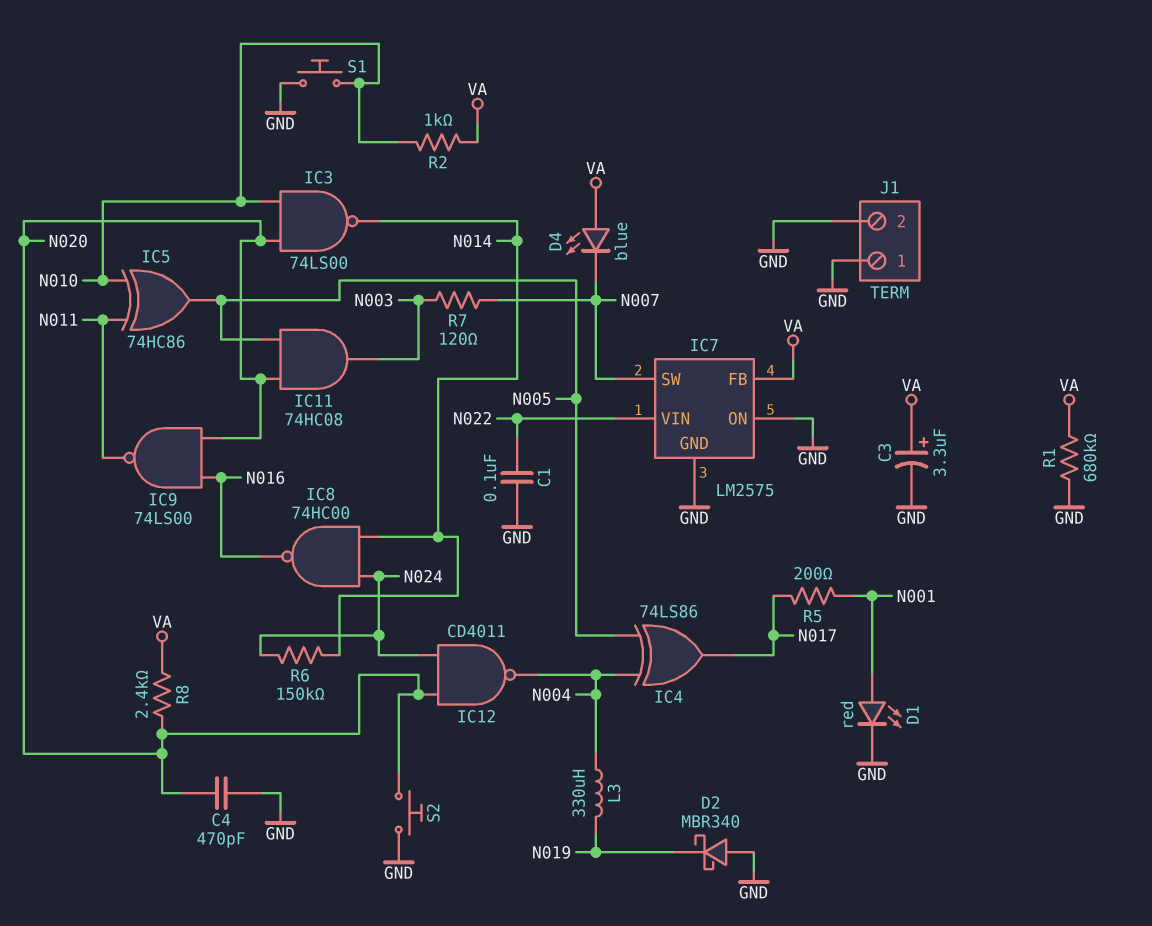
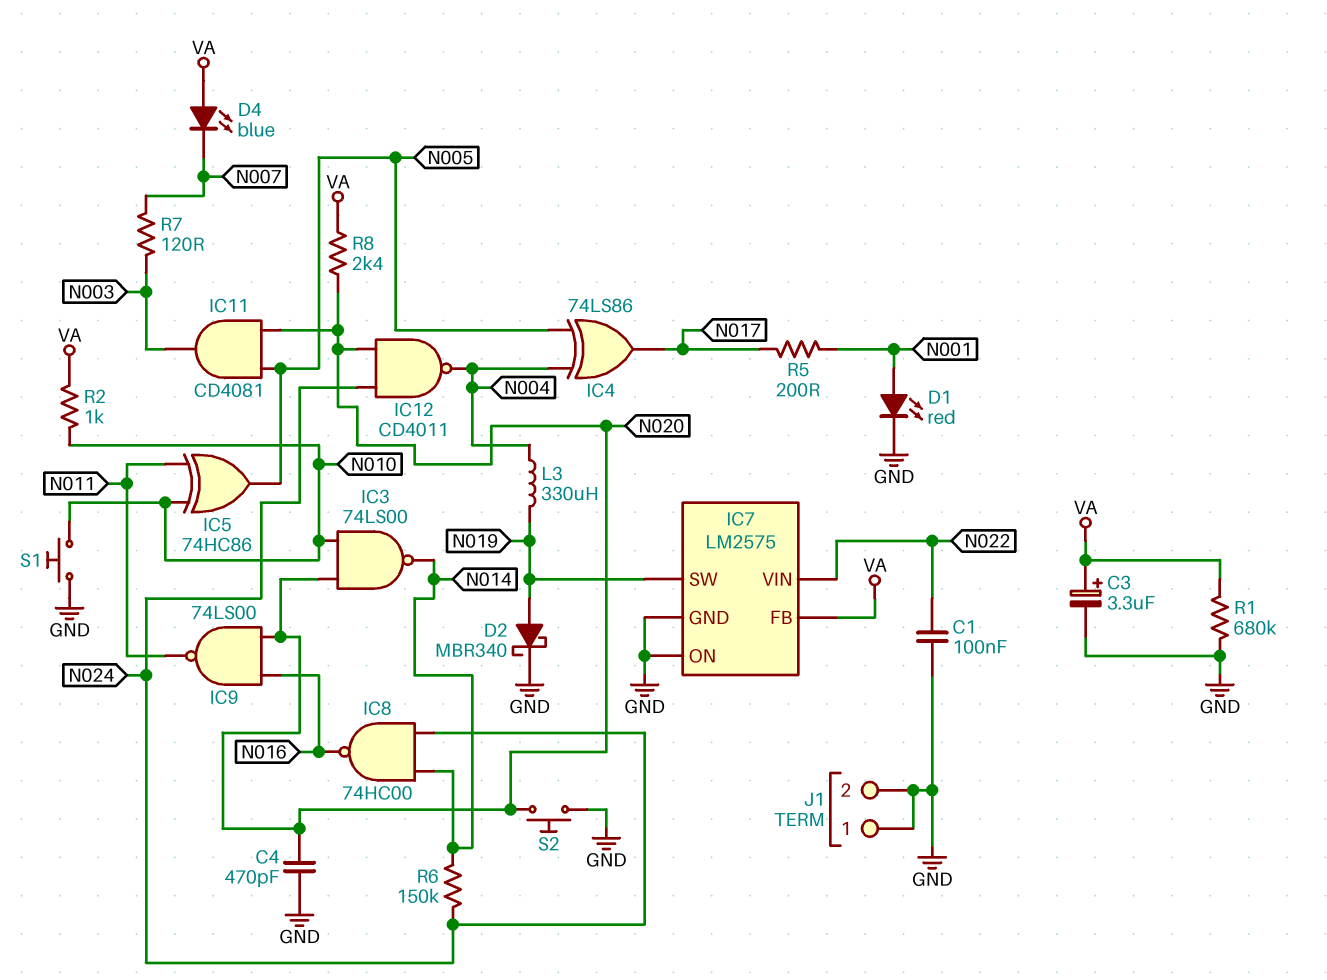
D2: schottky MBR340 (A GND, K N019) -> schottky MBR340 (A N019, K GND)
IC7 pin SW: N007 -> N019
IC11: AND 74HC08 (in N005, in N020, out N003) -> AND CD4081 (in N005, in N020, out N003)

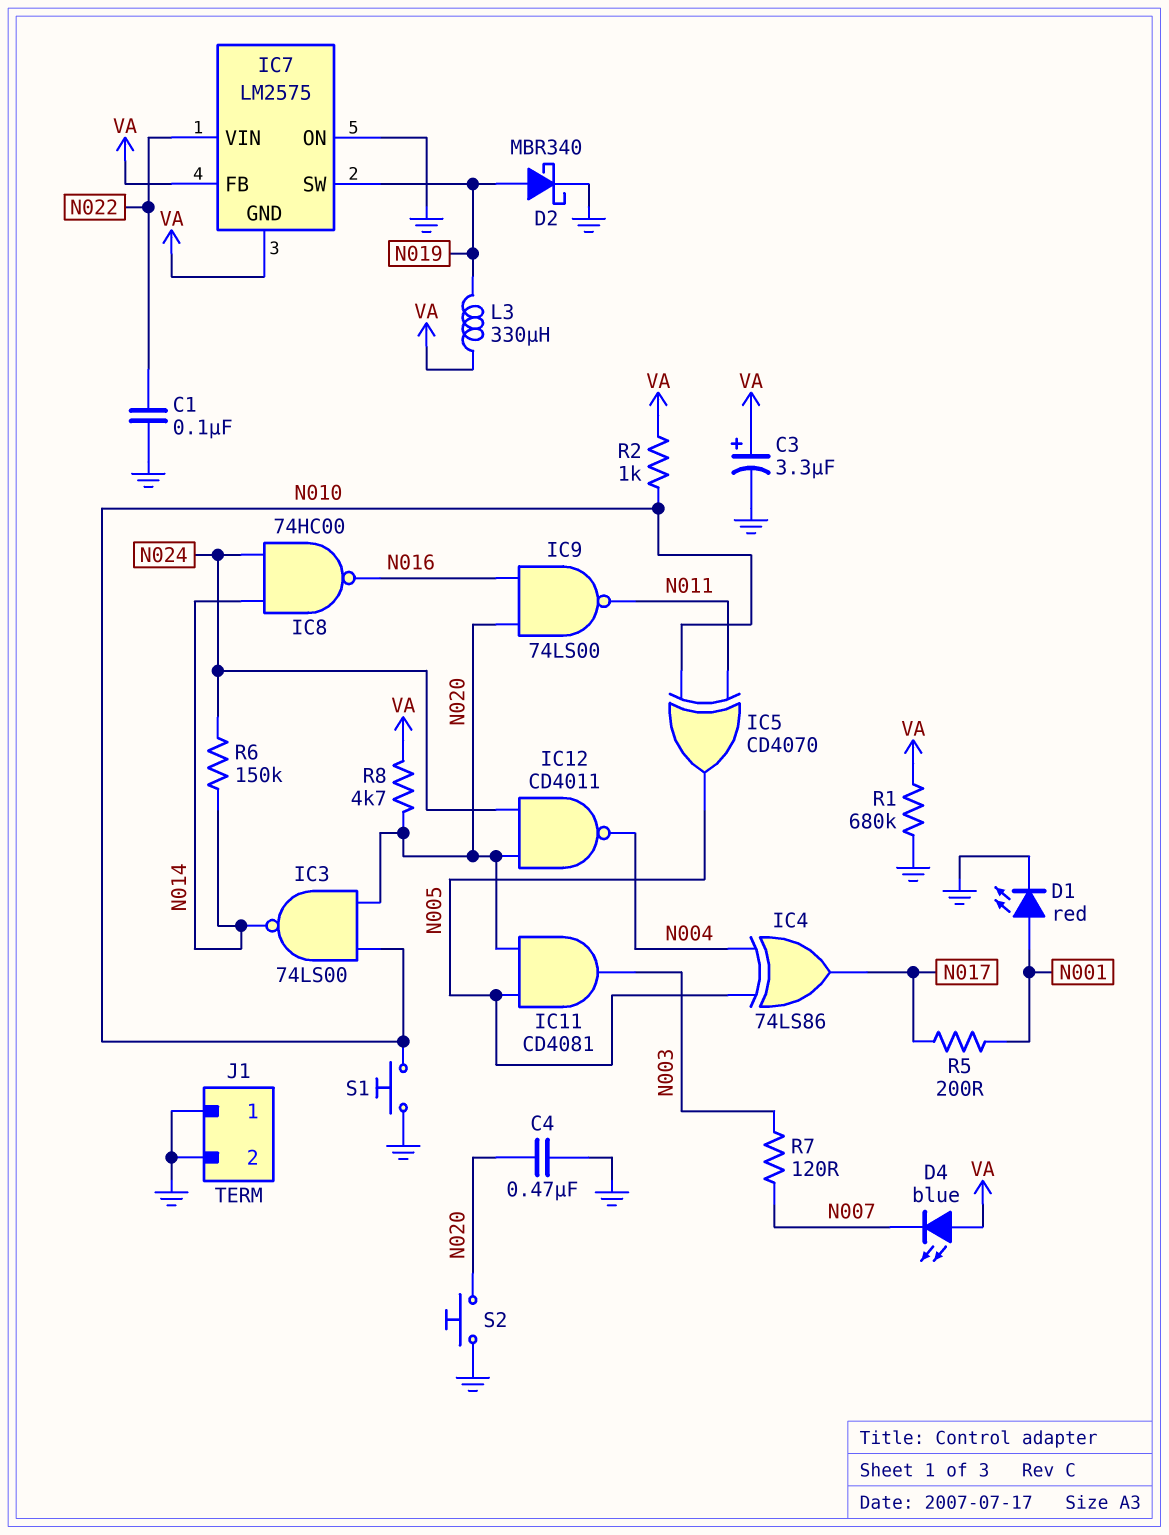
C4: 470pF (GND, N020) -> 470nF (GND, N020)
IC5: XOR 74HC86 (in N010, in N011, out N005) -> XOR CD4070 (in N010, in N011, out N005)
IC7 pin GND: GND -> VA
L3: 330uH (N004, N019) -> 330uH (N019, VA)
R8: 2.4k (N020, VA) -> 4.7k (N020, VA)

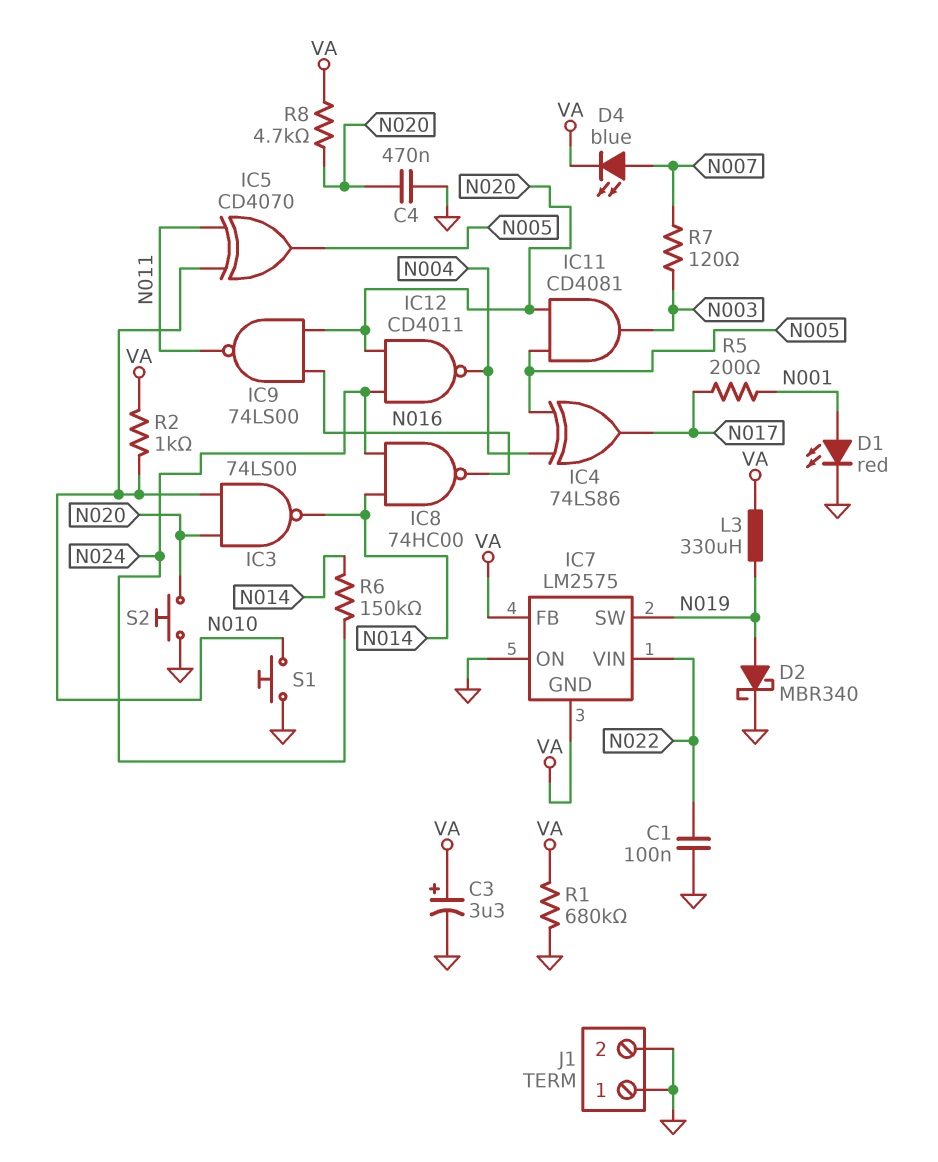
D4: LED blue (A VA, K N007) -> LED blue (A N007, K VA)

